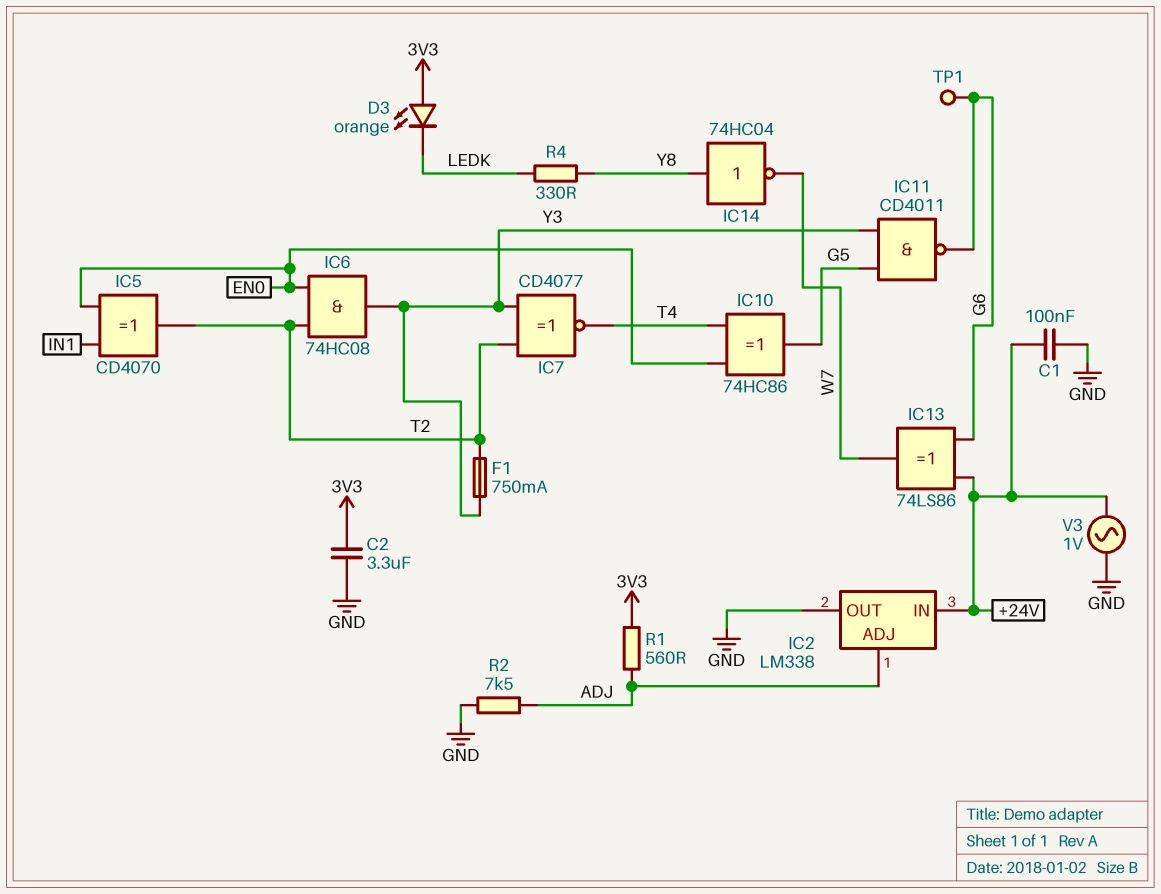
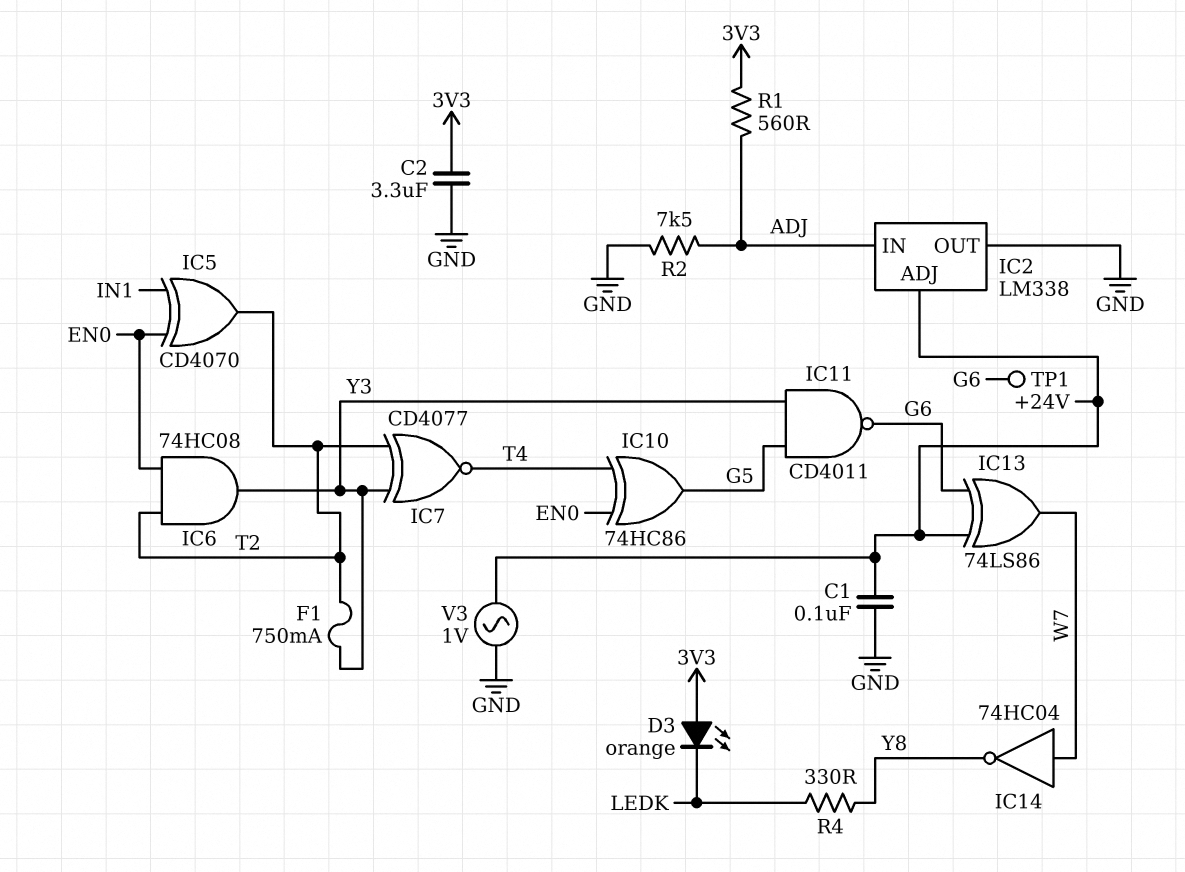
IC2 pin ADJ: ADJ -> +24V
IC2 pin IN: +24V -> ADJ
IC14: NOT 74HC04 (in Y8, out W7) -> NOT 74HC04 (in W7, out Y8)

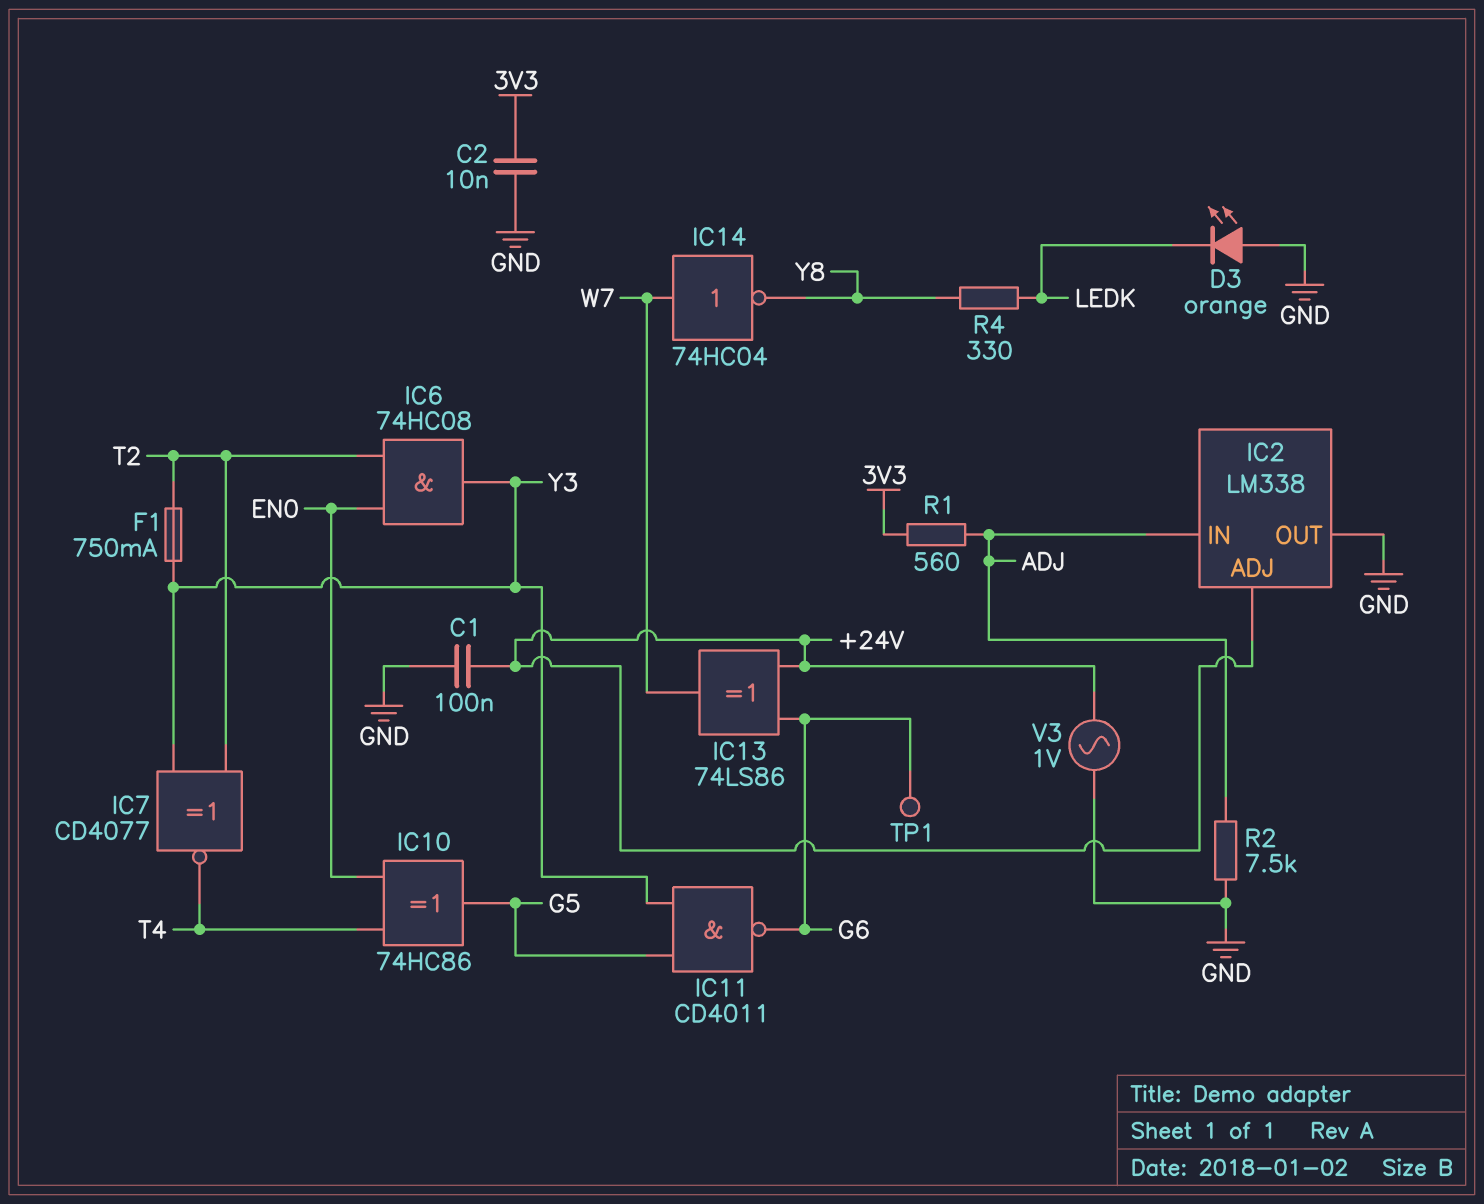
C2: 3.3uF (3V3, GND) -> 10nF (3V3, GND)
D3: LED orange (A 3V3, K LEDK) -> LED orange (A GND, K LEDK)
IC5: XOR CD4070 (in EN0, in IN1, out T2) -> none

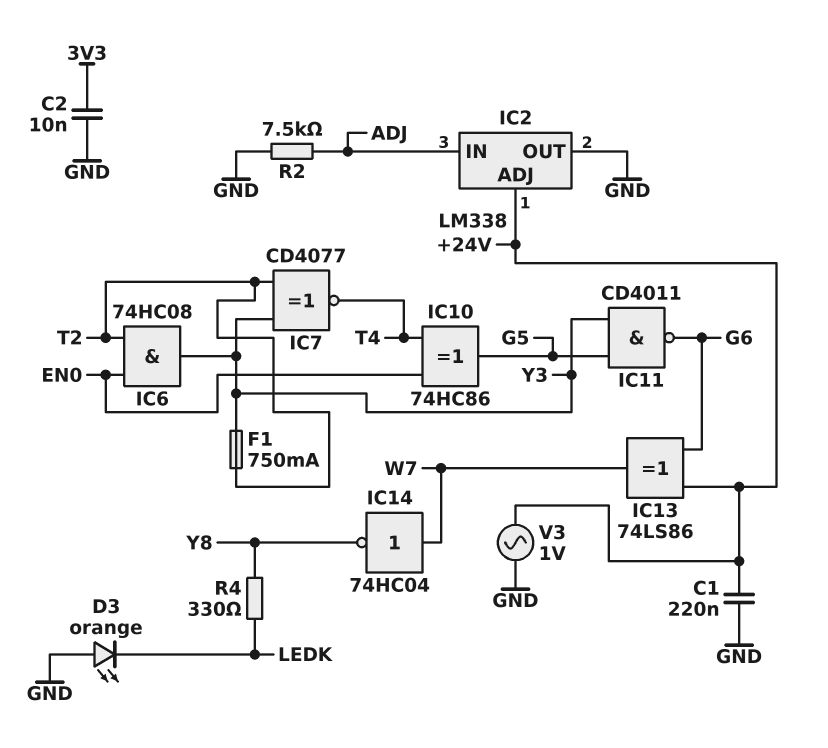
C1: 100nF (+24V, GND) -> 220nF (+24V, GND)
R1: 560 (3V3, ADJ) -> none
TP1: test point (G6) -> none

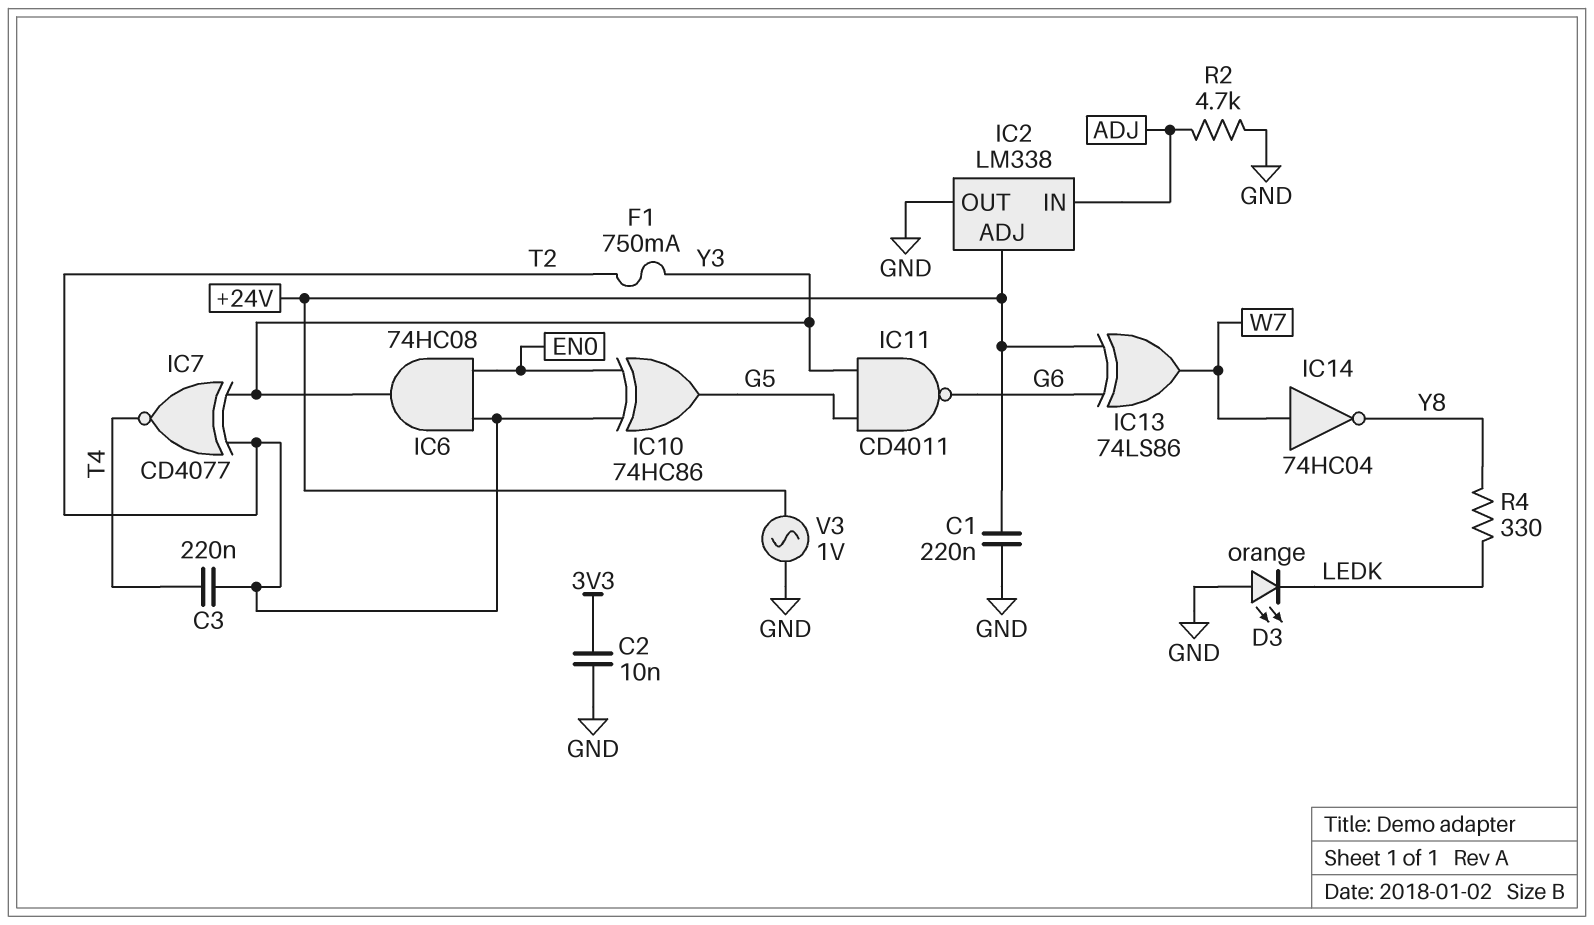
C3: none -> 220nF (T2, T4)
IC10: XOR 74HC86 (in EN0, in T4, out G5) -> XOR 74HC86 (in EN0, in T2, out G5)
R2: 7.5k (ADJ, GND) -> 4.7k (ADJ, GND)

